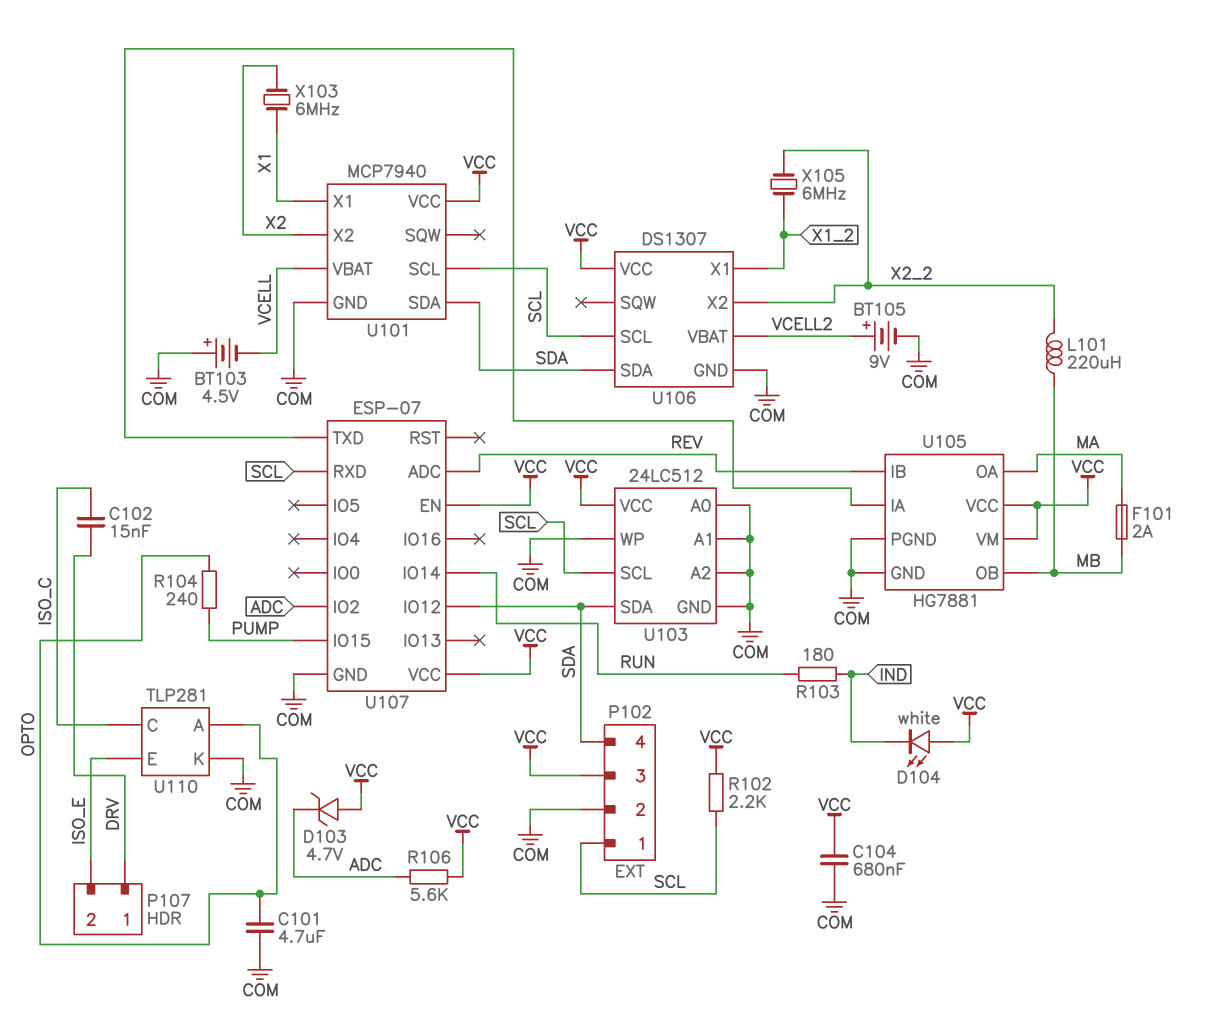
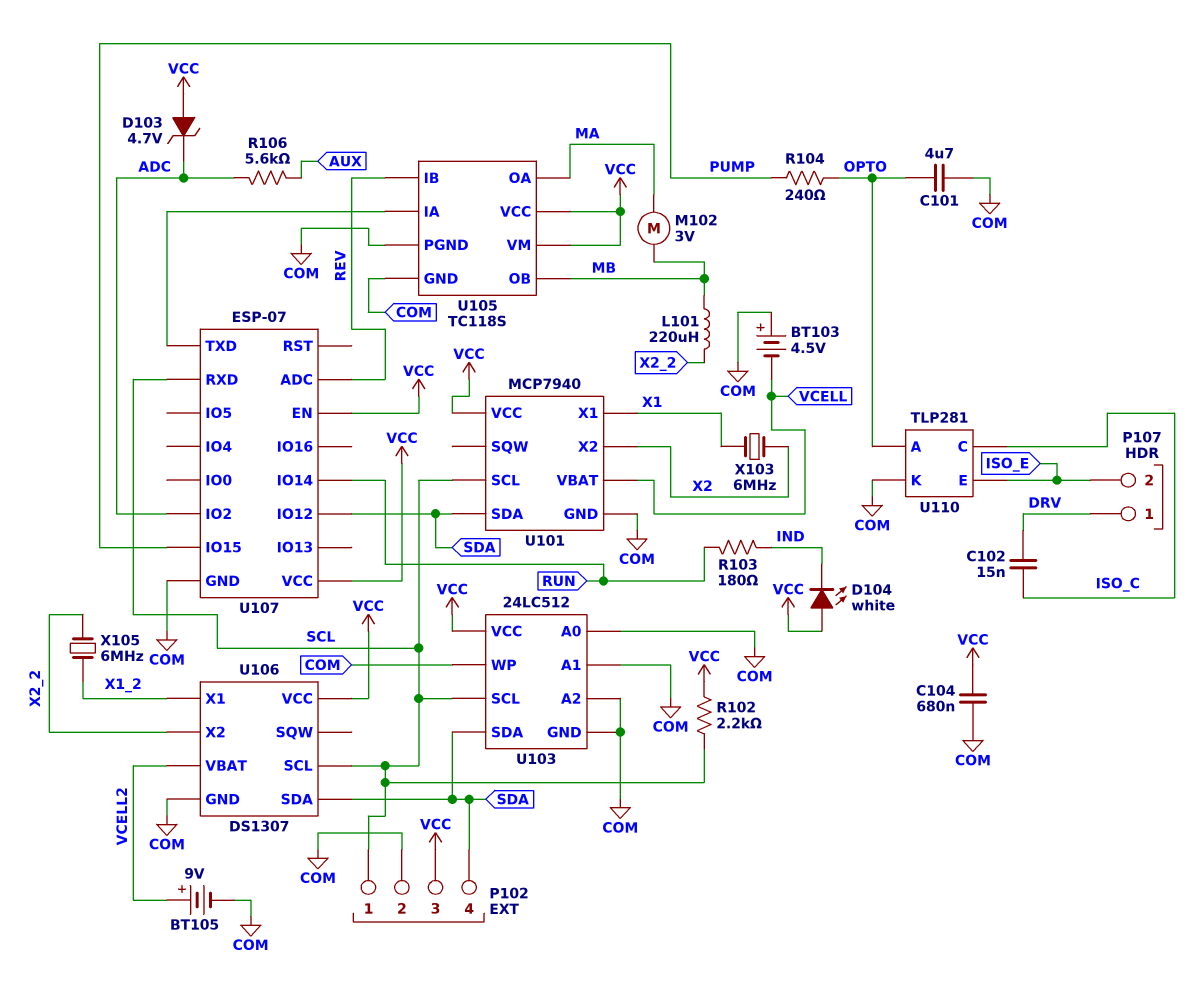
F101: 2A (MA, MB) -> none
M102: none -> motor 3V (MA, MB)
R106: 5.6k (ADC, VCC) -> 5.6k (ADC, AUX)
U105: HG7881 -> TC118S

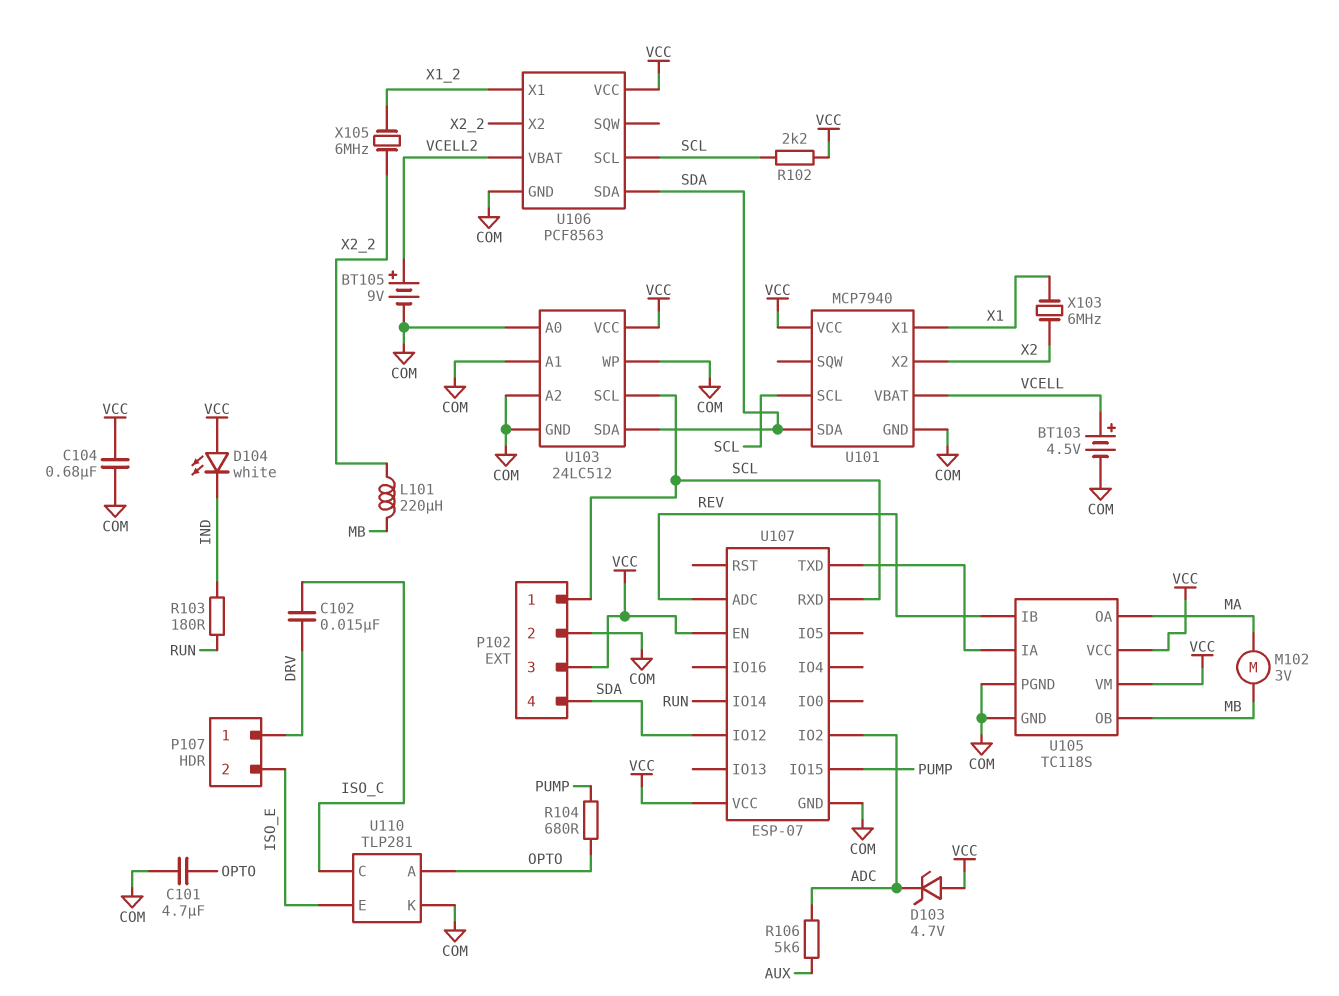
BT103: 4.5V (plus COM, minus VCELL) -> 4.5V (plus VCELL, minus COM)
R104: 240 (OPTO, PUMP) -> 680 (OPTO, PUMP)
U106: DS1307 -> PCF8563

